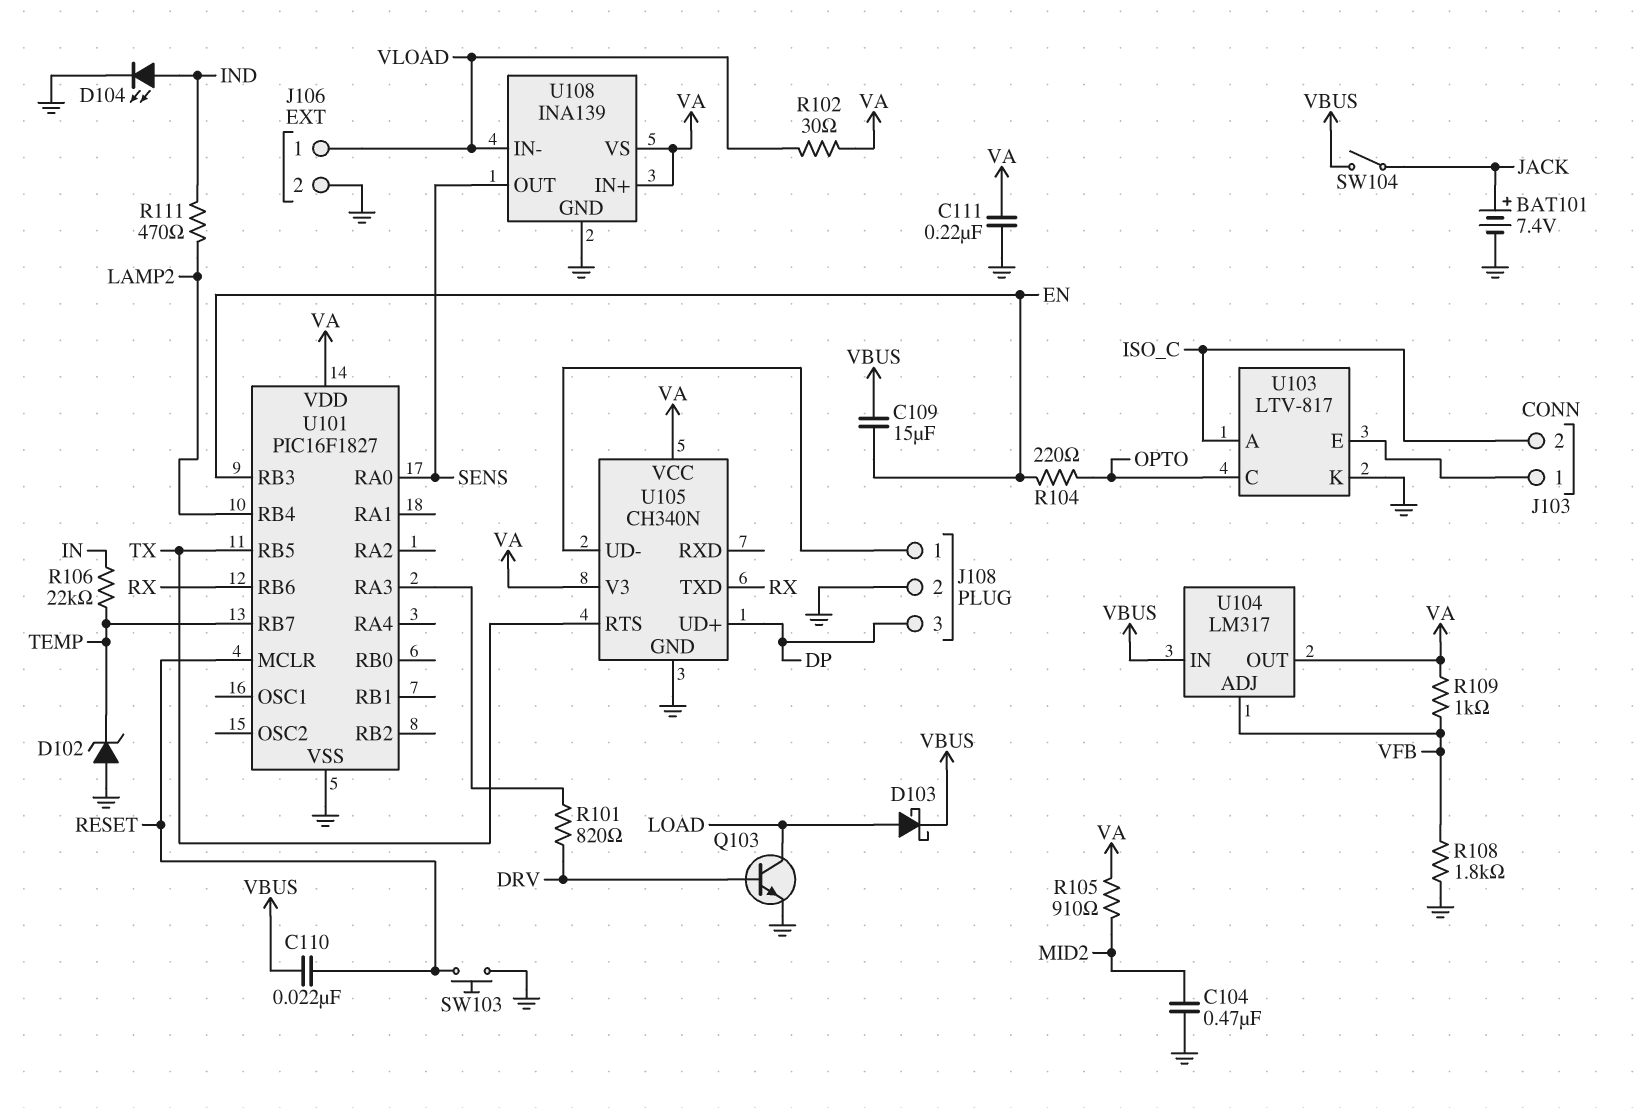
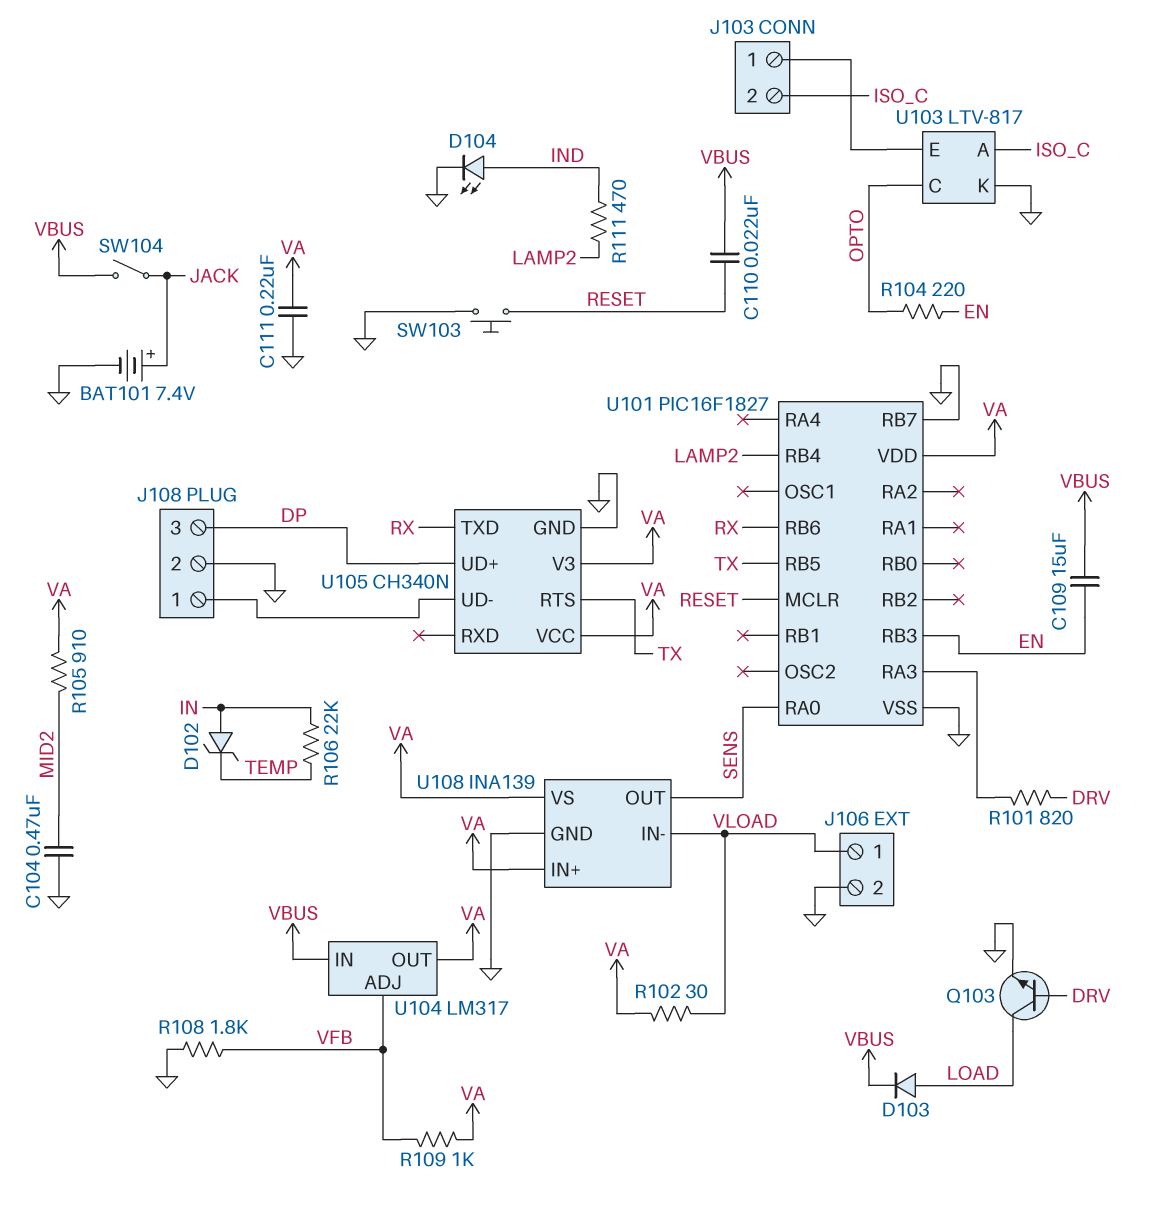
D102: zener (A GND, K TEMP) -> zener (A IN, K TEMP)
D103: schottky (A LOAD, K VBUS) -> diode (A LOAD, K VBUS)
U101 pin RB7: TEMP -> GND

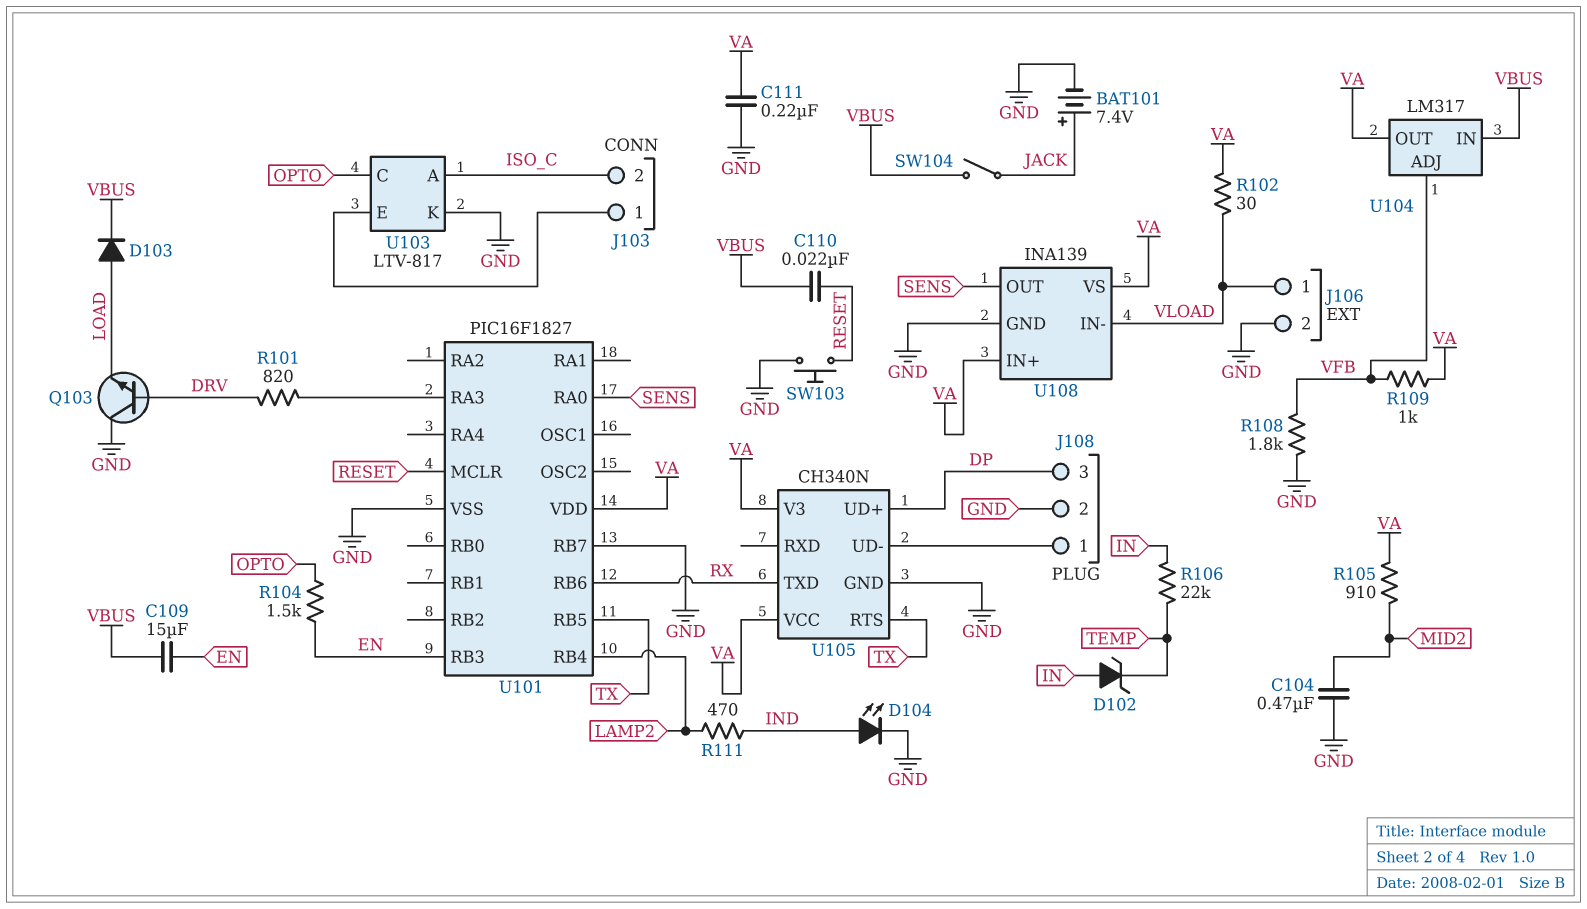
Q103: NPN (B DRV, C LOAD, E GND) -> NPN (B DRV, C GND, E LOAD)
R104: 220 (EN, OPTO) -> 1.5k (EN, OPTO)

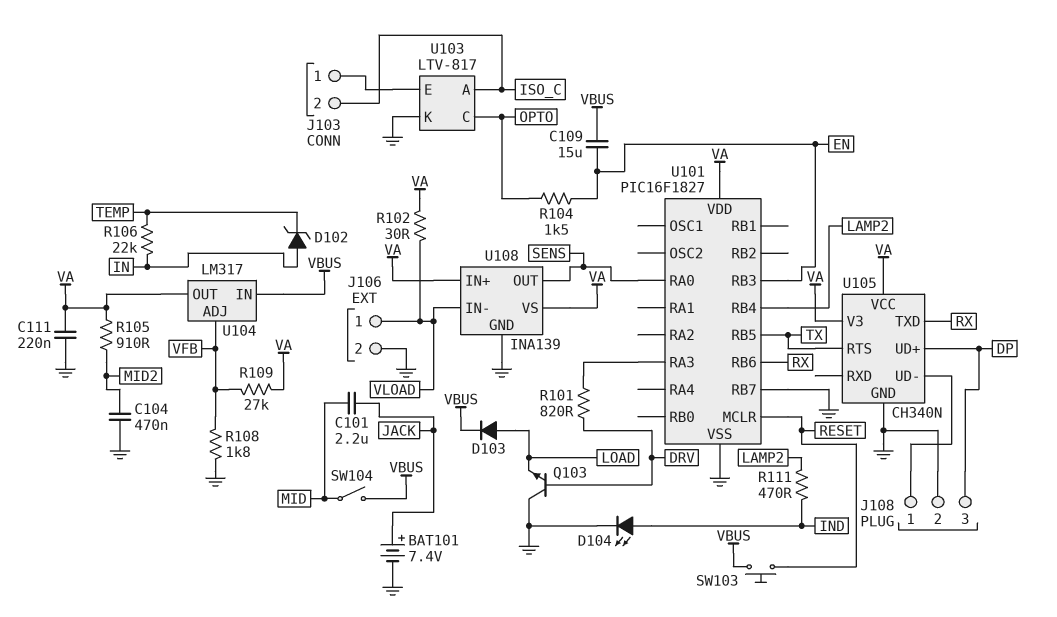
C101: none -> 2.2uF (JACK, MID)
C110: 22nF (RESET, VBUS) -> none
R109: 1k (VA, VFB) -> 27k (VA, VFB)
SW103: button (GND, RESET) -> button (RESET, VBUS)
SW104: switch (JACK, VBUS) -> switch (MID, VBUS)

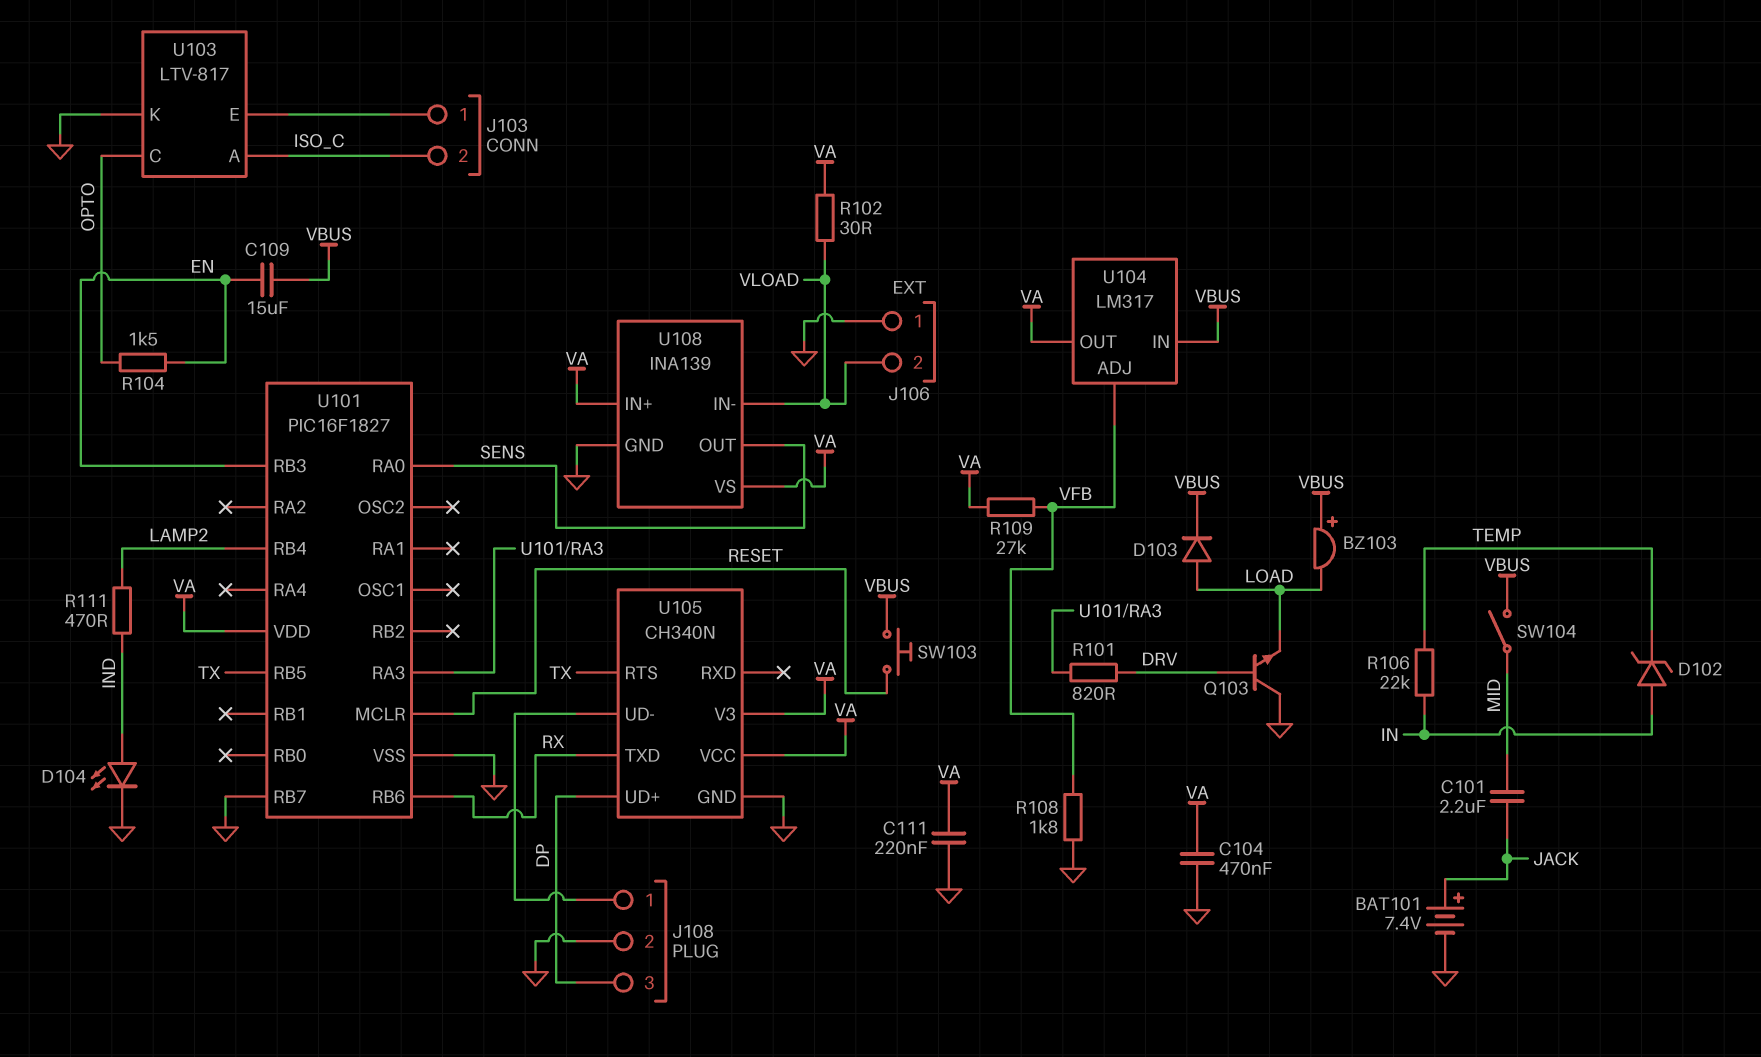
BZ103: none -> buzzer (plus VBUS, minus LOAD)
C104: 470nF (GND, MID2) -> 470nF (GND, VA)
J106 pin 1: VLOAD -> GND
J106 pin 2: GND -> VLOAD
R105: 910 (MID2, VA) -> none

